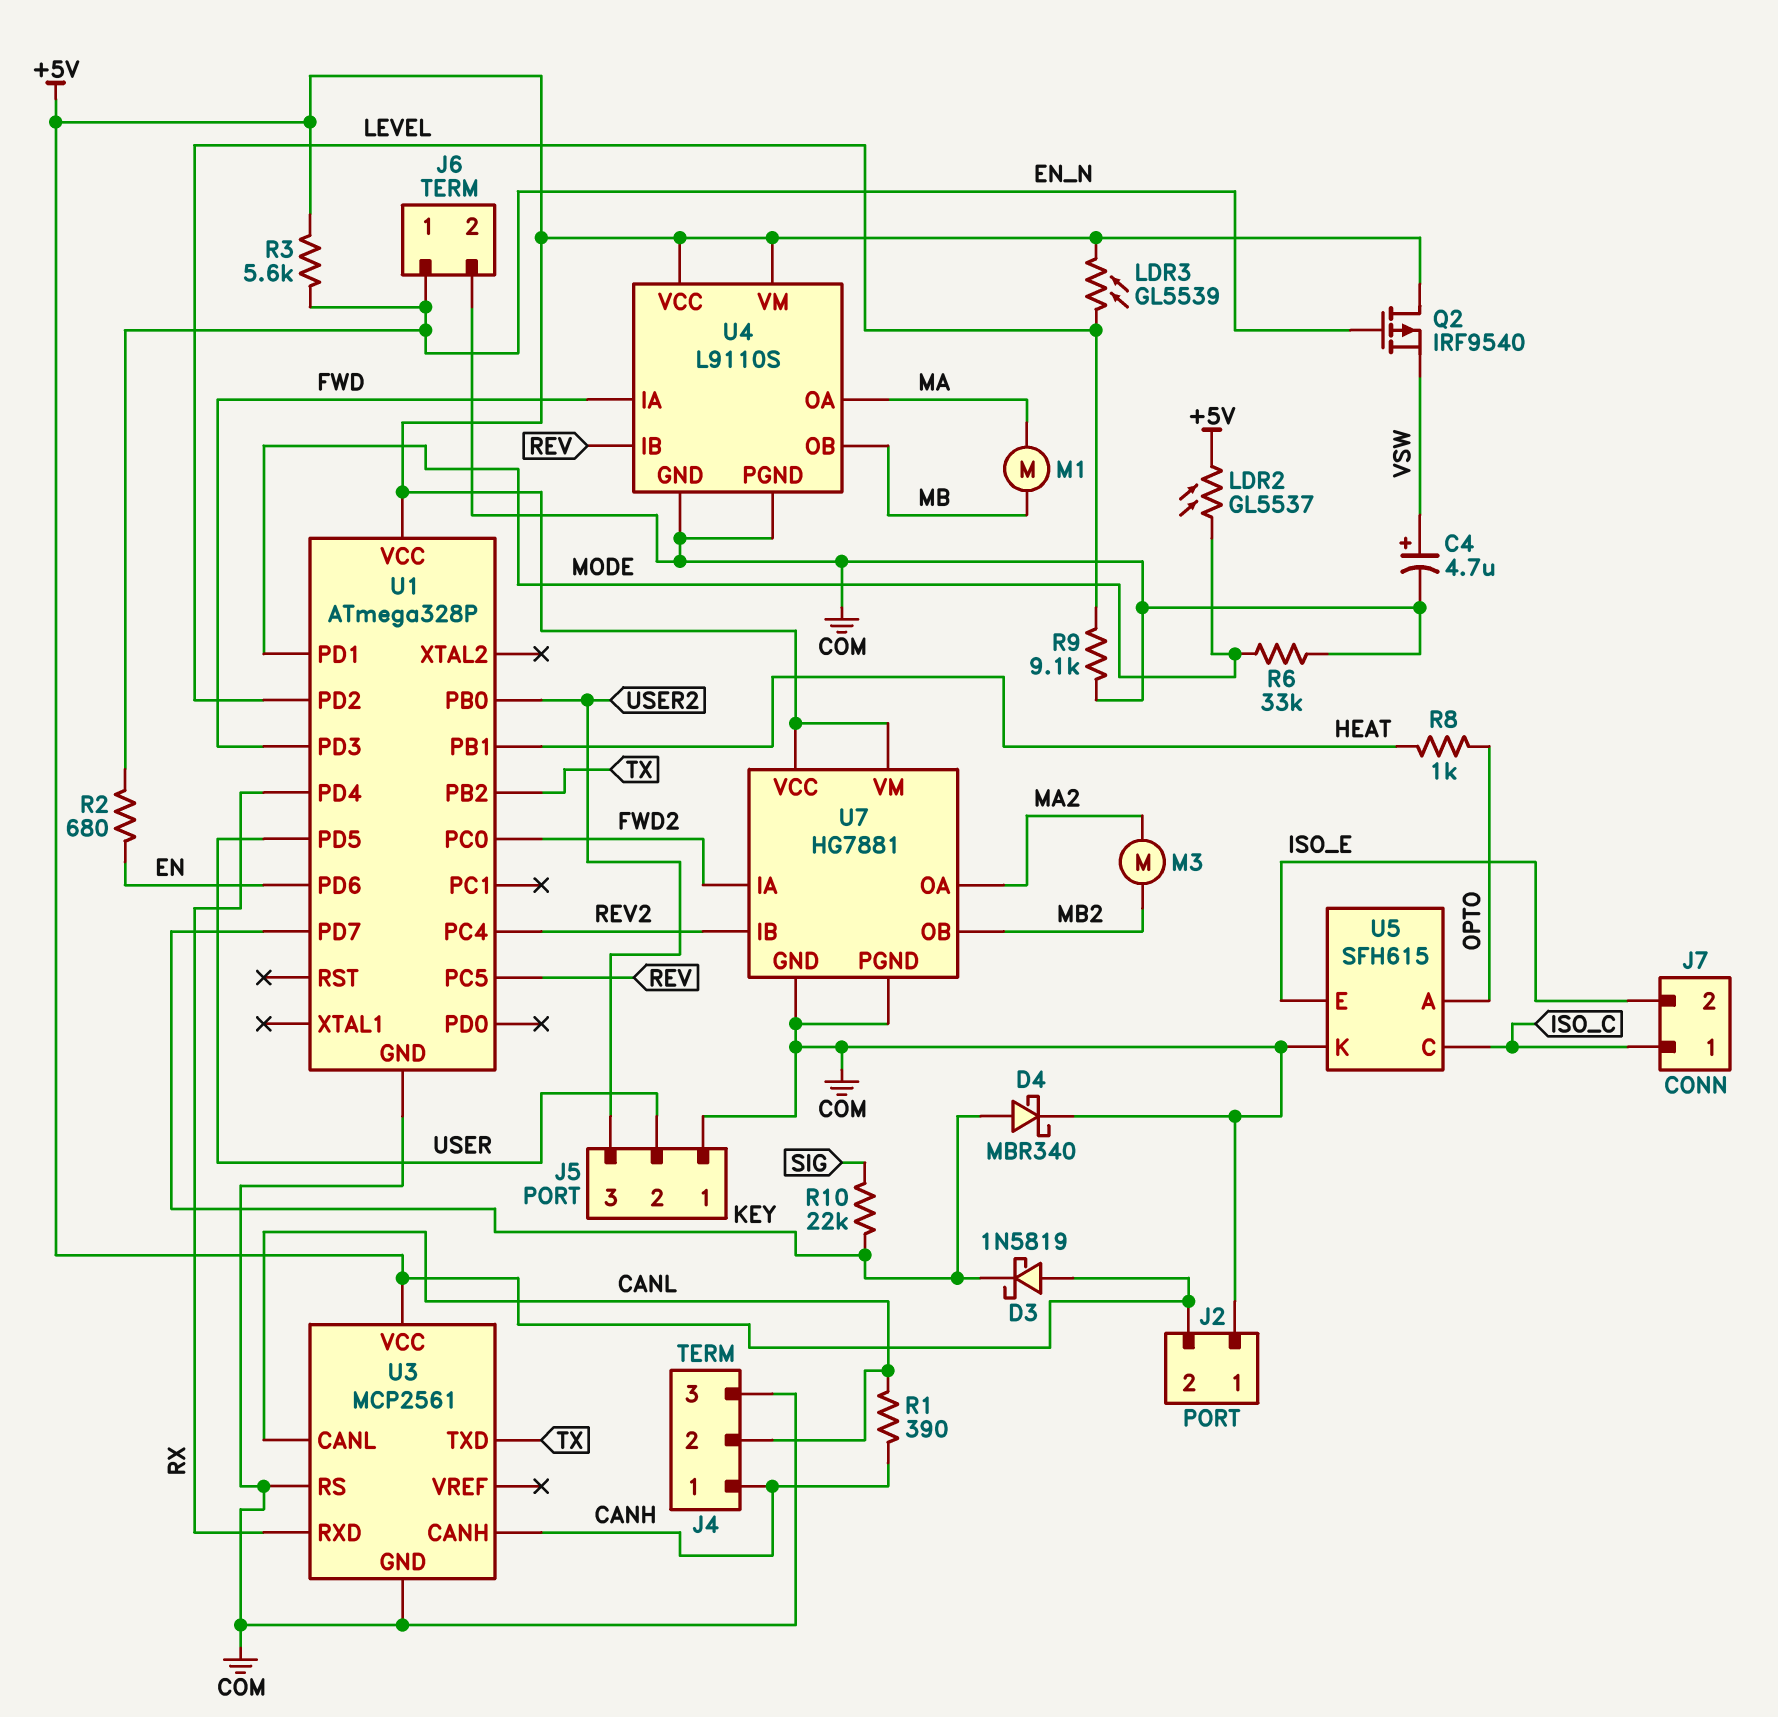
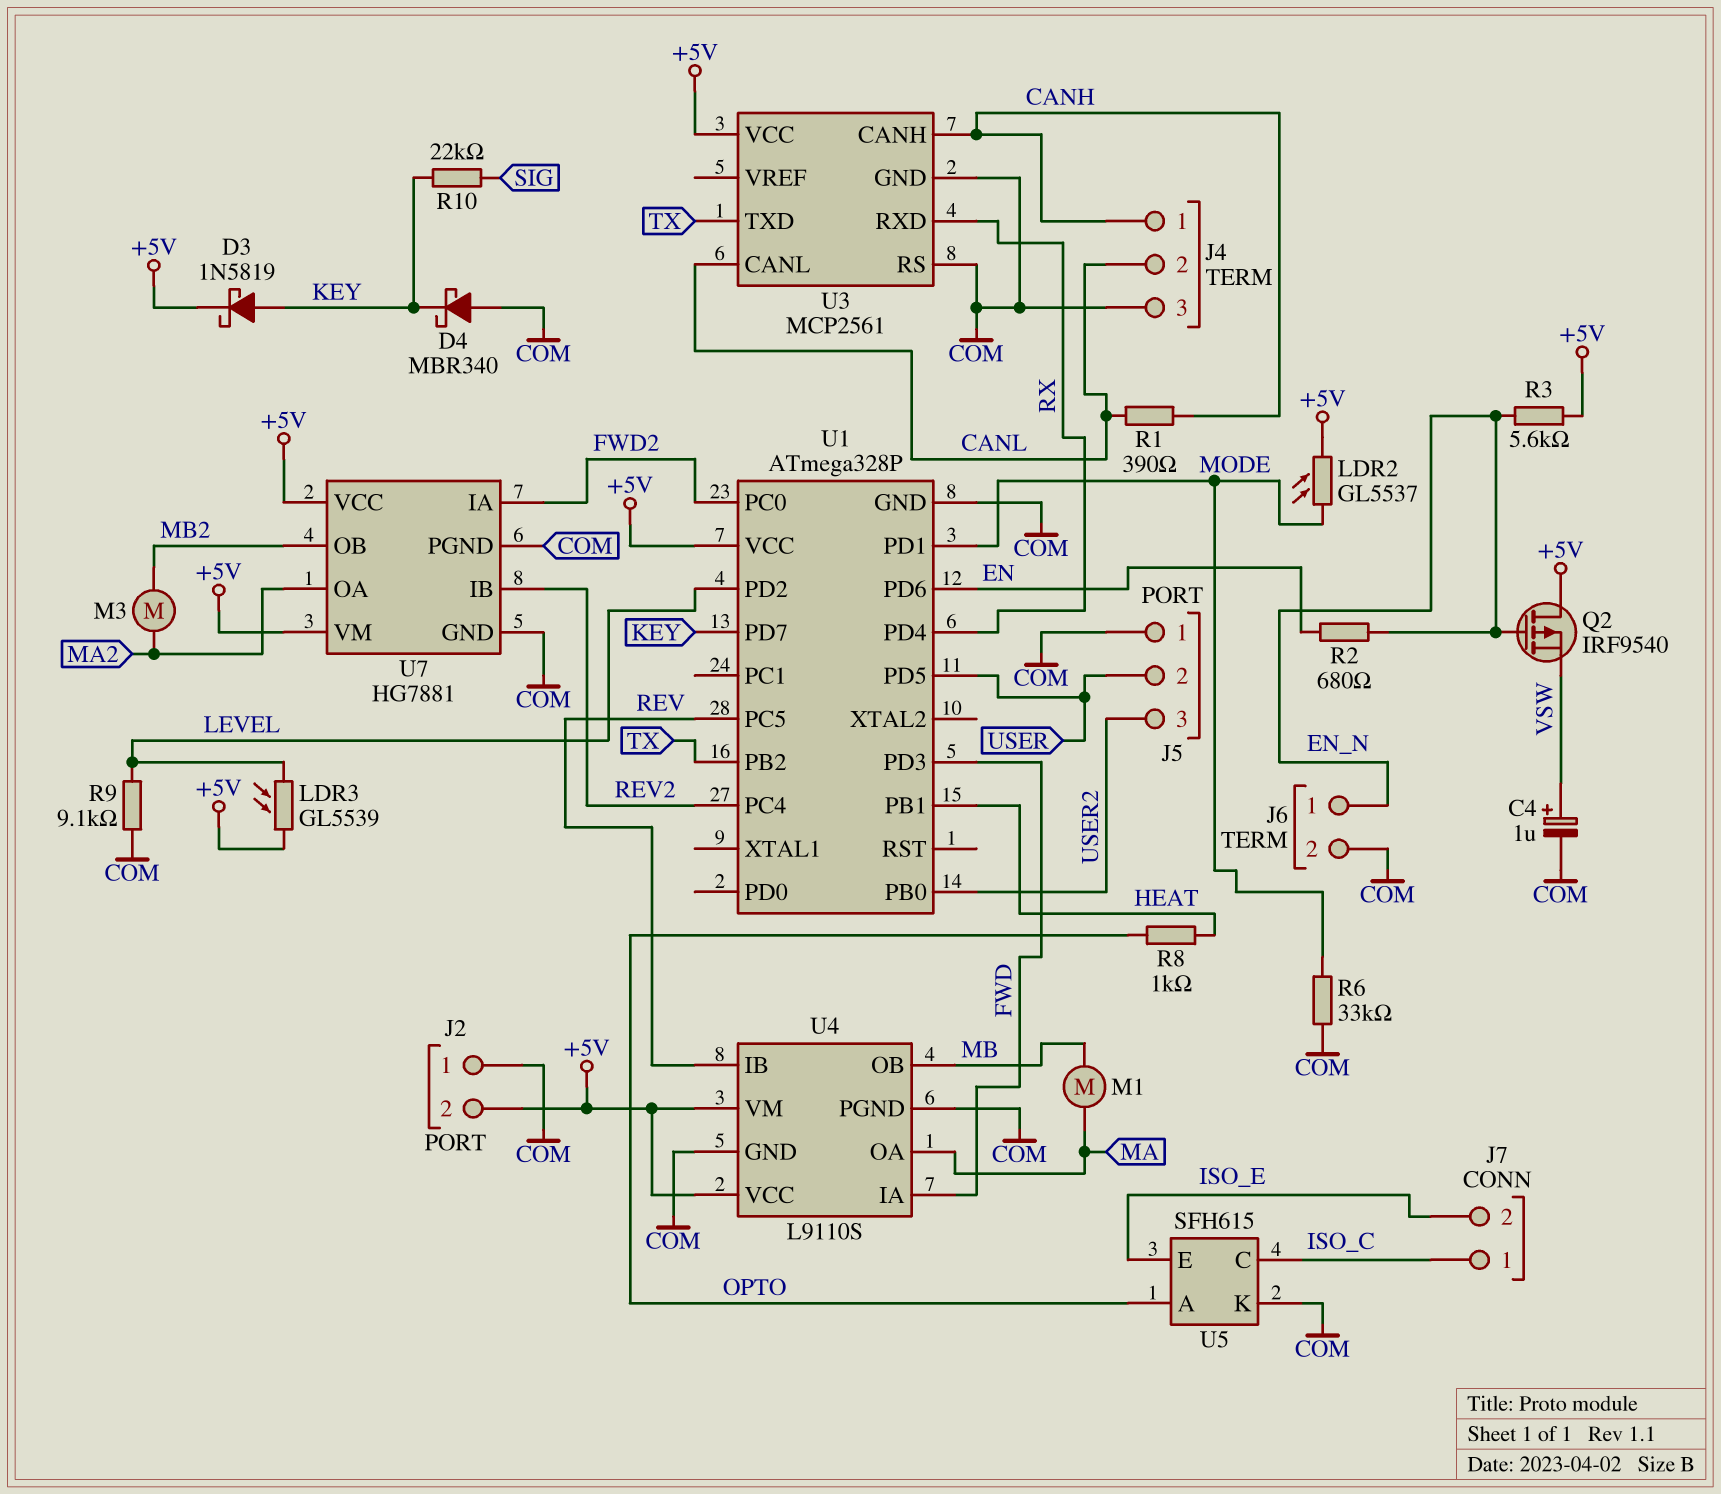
C4: 4.7uF (plus VSW, minus COM) -> 1uF (plus VSW, minus COM)
D3: schottky 1N5819 (A +5V, K KEY) -> schottky 1N5819 (A KEY, K +5V)
D4: schottky MBR340 (A KEY, K COM) -> schottky MBR340 (A COM, K KEY)

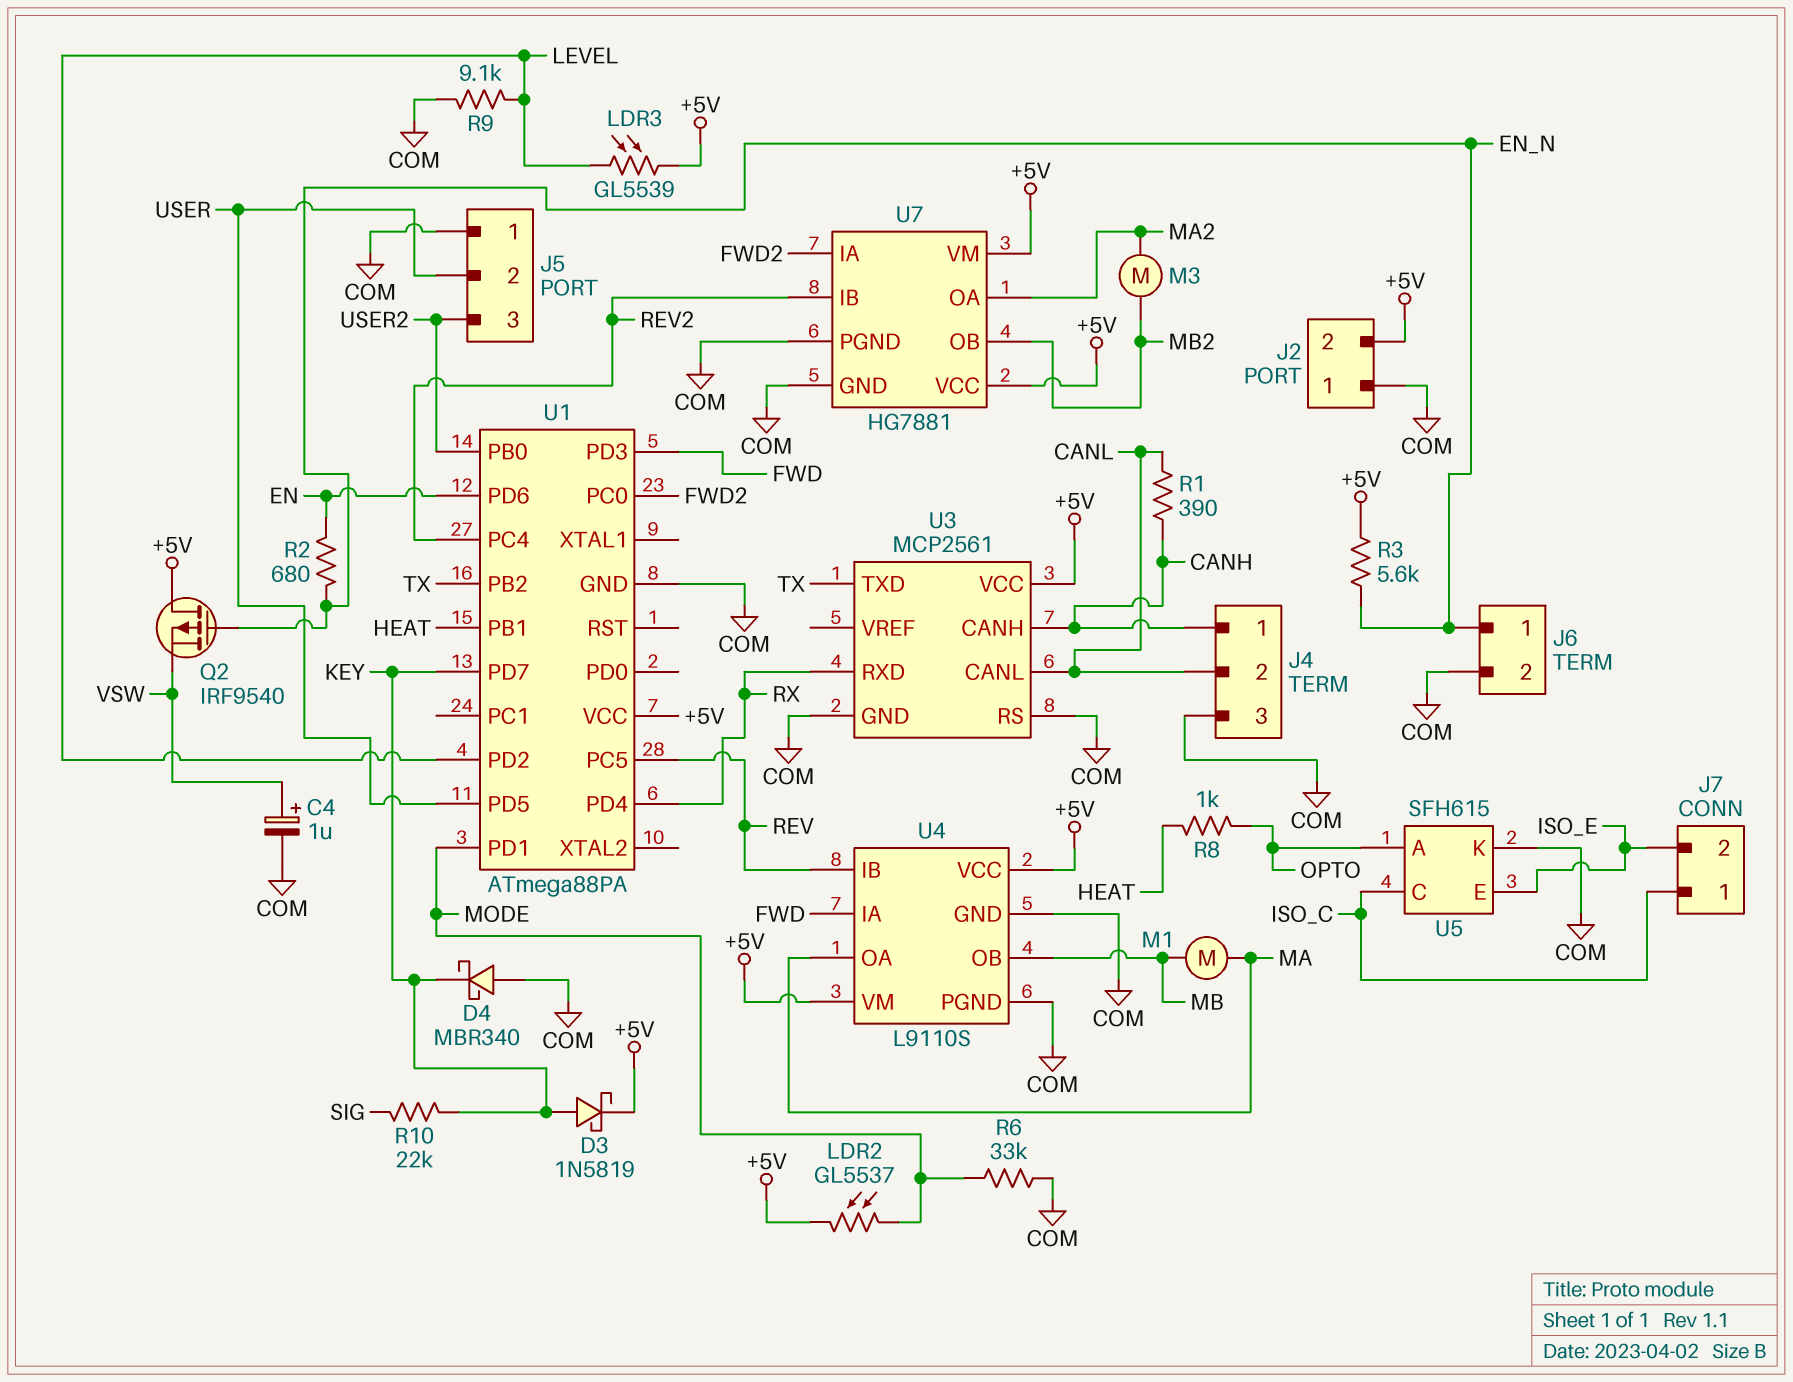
U1: ATmega328P -> ATmega88PA

